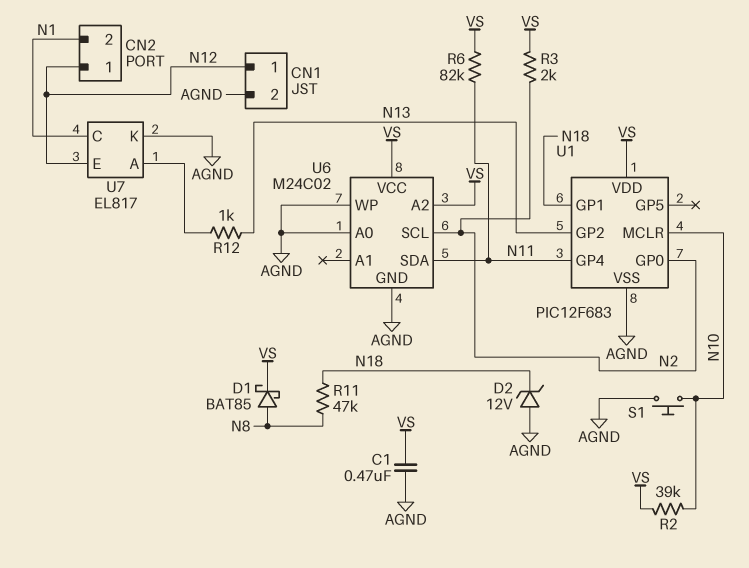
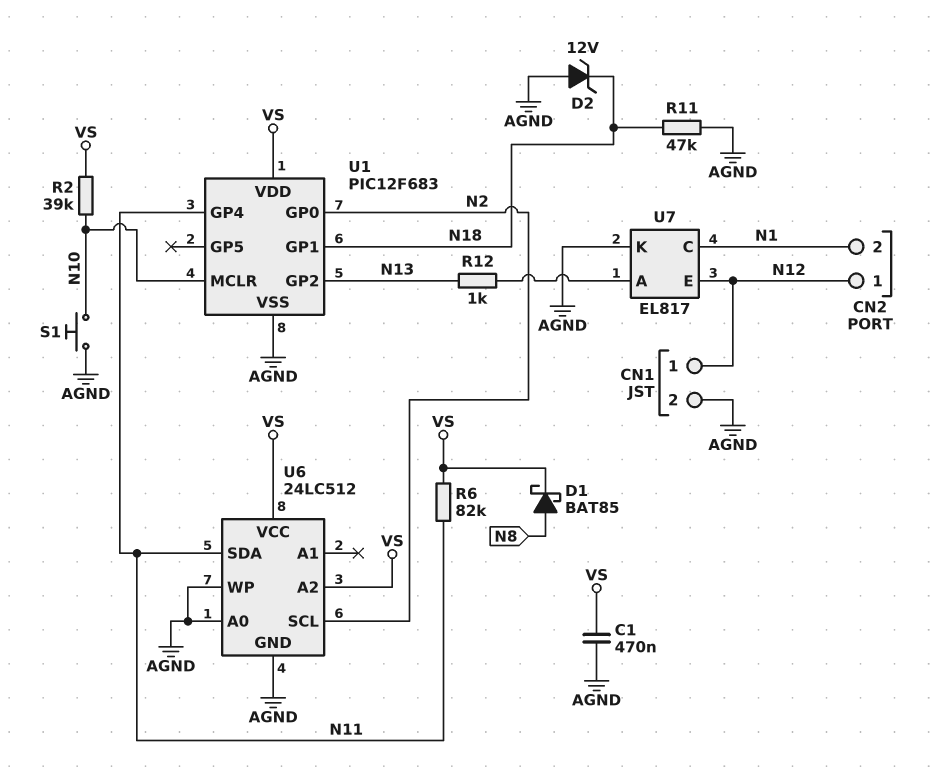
R3: 2k (N2, VS) -> none
R11: 47k (N8, N18) -> 47k (AGND, N18)
U6: M24C02 -> 24LC512

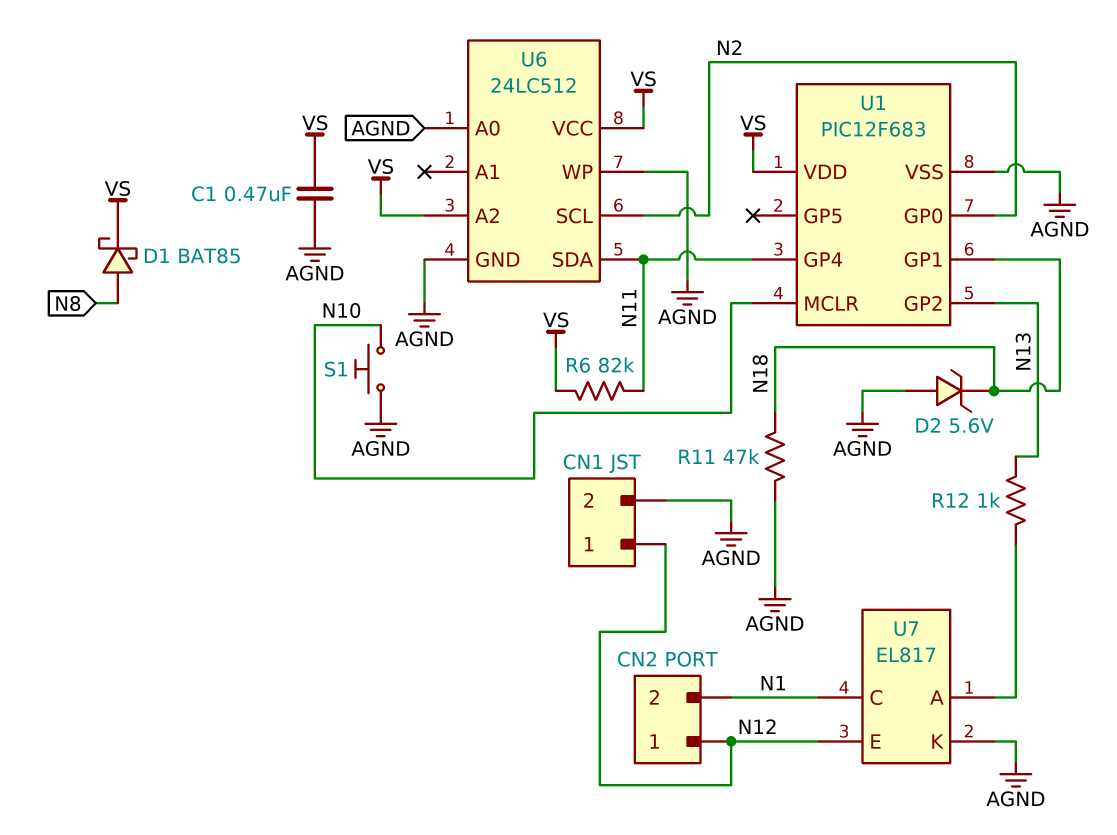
D2: zener 12V (A AGND, K N18) -> zener 5.6V (A AGND, K N18)
R2: 39k (N10, VS) -> none

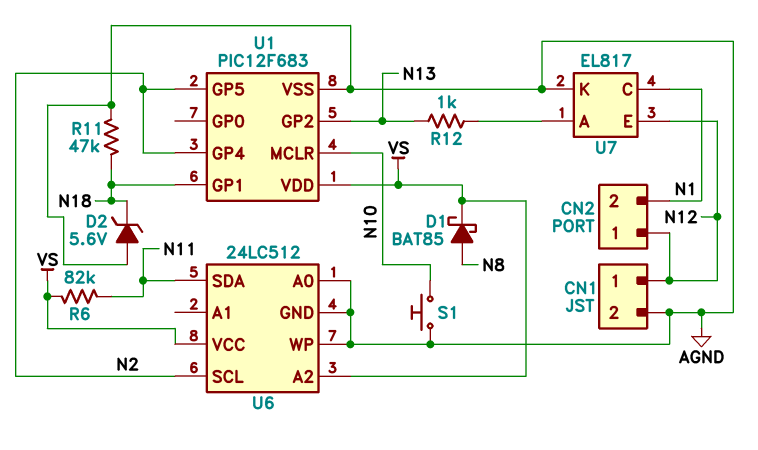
C1: 470nF (AGND, VS) -> none
U1 pin GP0: N2 -> none
U1 pin GP4: N11 -> N2
U1 pin GP5: none -> N2

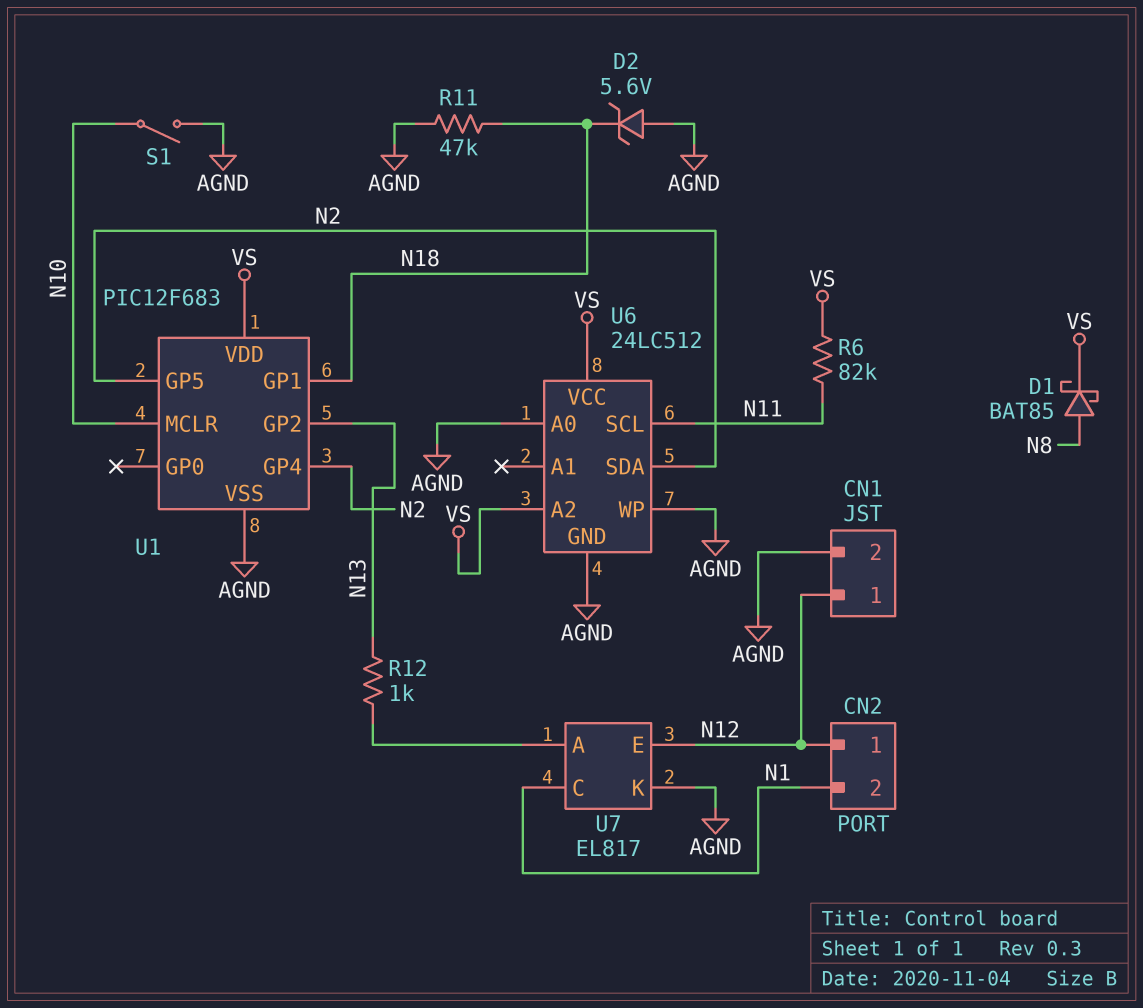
S1: button (AGND, N10) -> switch (AGND, N10)
U6 pin SCL: N2 -> N11
U6 pin SDA: N11 -> N2

